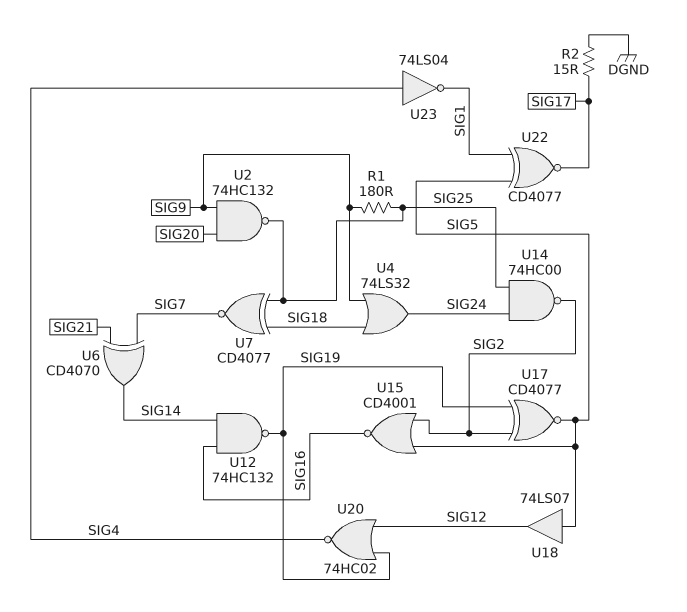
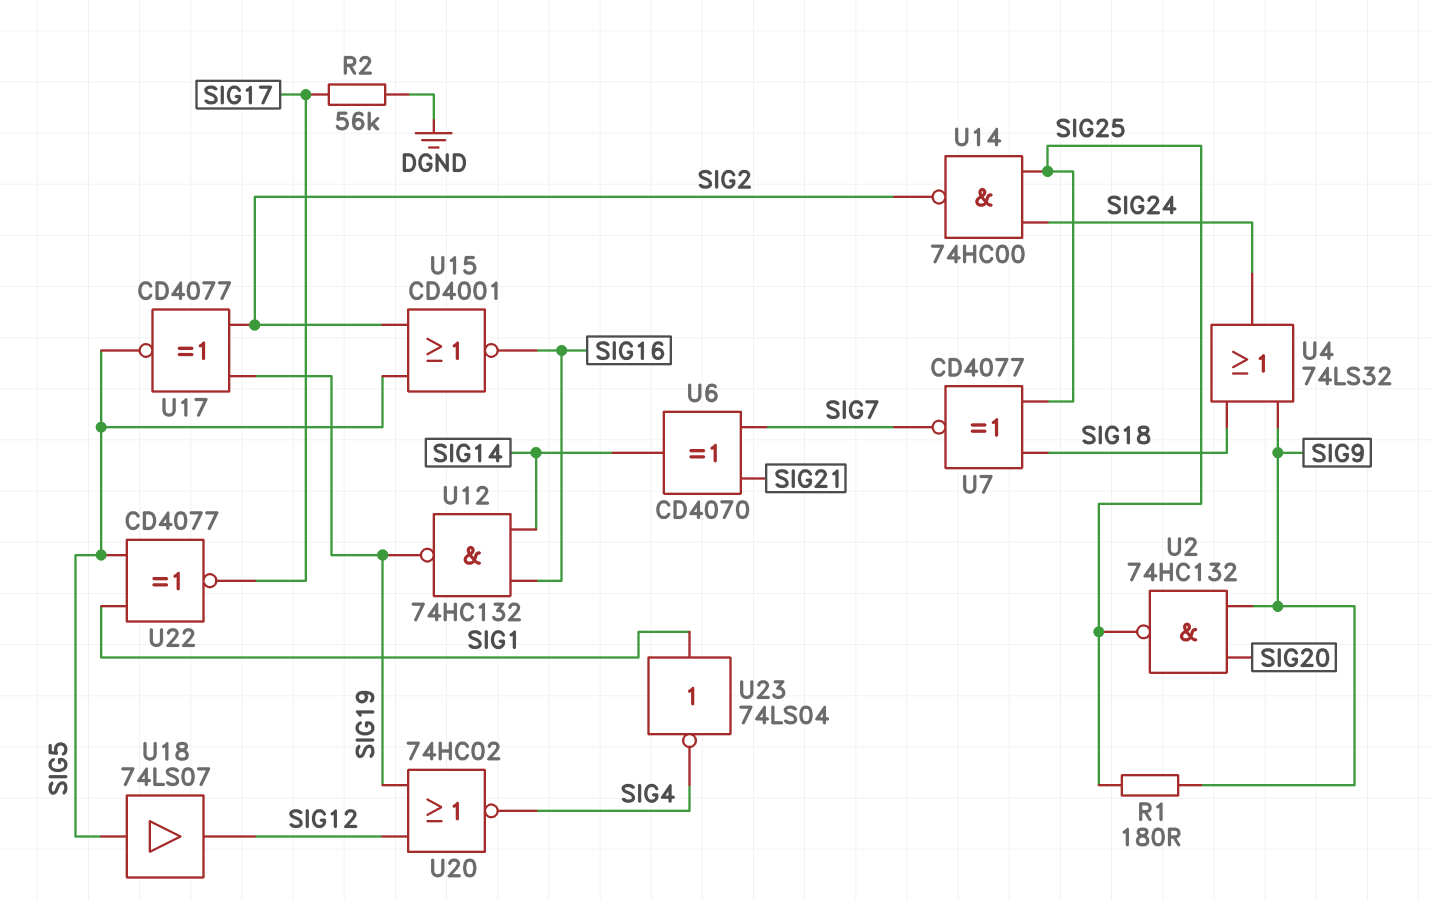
R2: 15 (DGND, SIG17) -> 56k (DGND, SIG17)
U23: NOT 74LS04 (in SIG4, out SIG1) -> NOT 74LS04 (in SIG1, out SIG4)

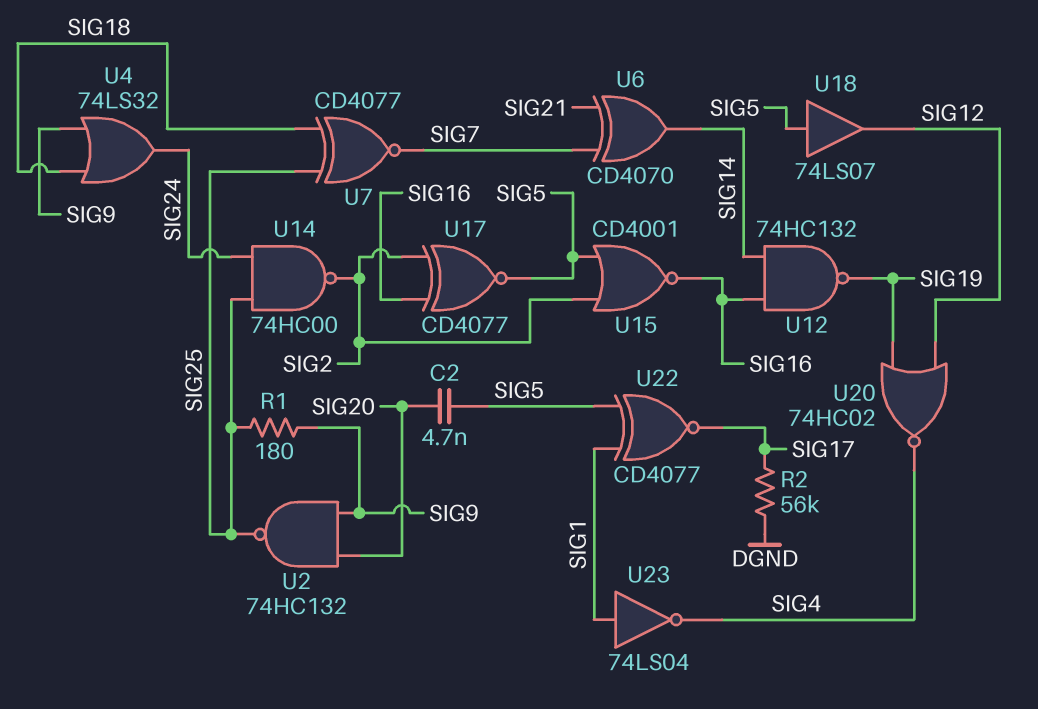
C2: none -> 4.7nF (SIG5, SIG20)
U17: XNOR CD4077 (in SIG2, in SIG19, out SIG5) -> XNOR CD4077 (in SIG2, in SIG16, out SIG5)

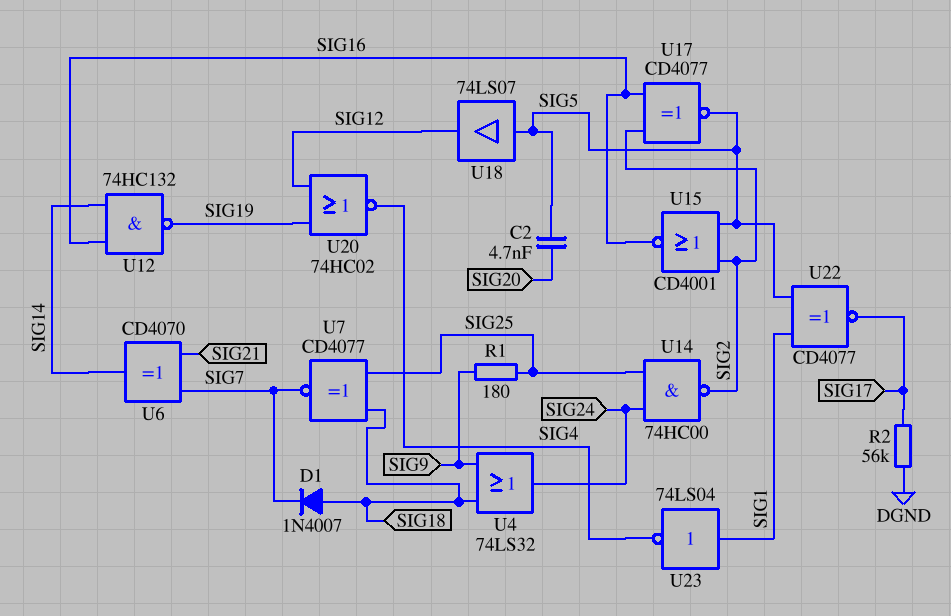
D1: none -> diode 1N4007 (A SIG18, K SIG7)
U2: NAND 74HC132 (in SIG9, in SIG20, out SIG25) -> none

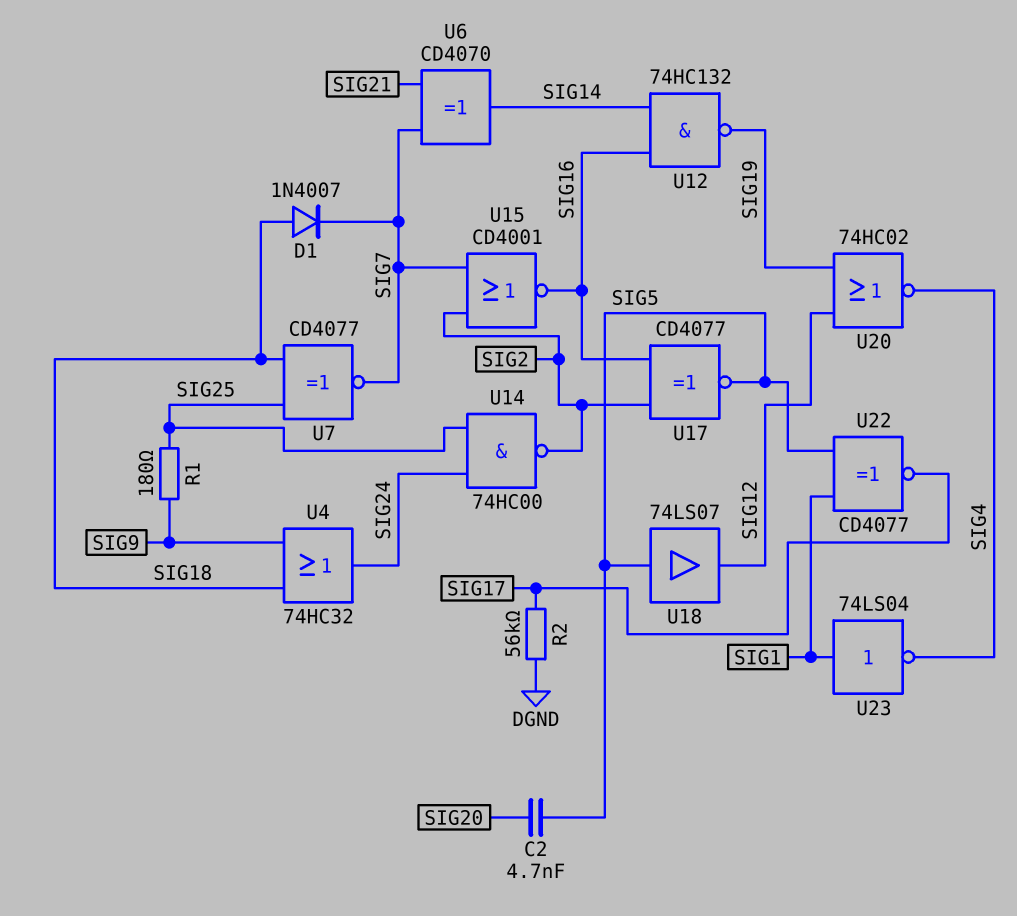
U4: OR 74LS32 (in SIG9, in SIG18, out SIG24) -> OR 74HC32 (in SIG9, in SIG18, out SIG24)
U15: NOR CD4001 (in SIG2, in SIG5, out SIG16) -> NOR CD4001 (in SIG2, in SIG7, out SIG16)

